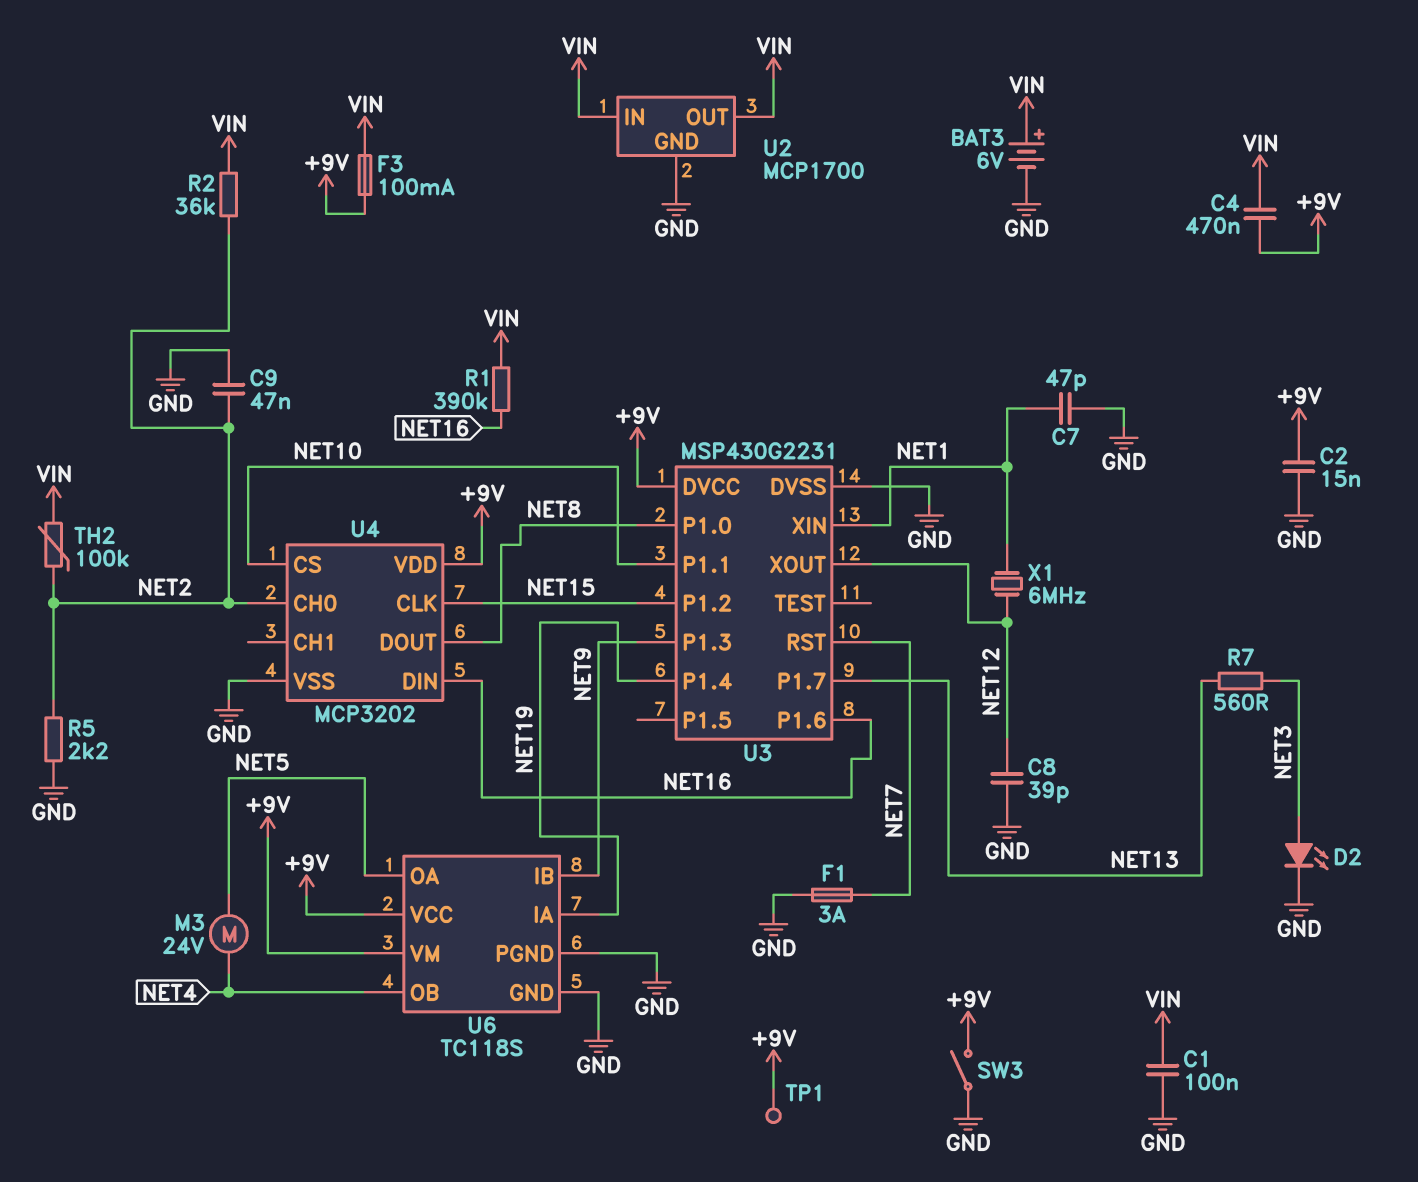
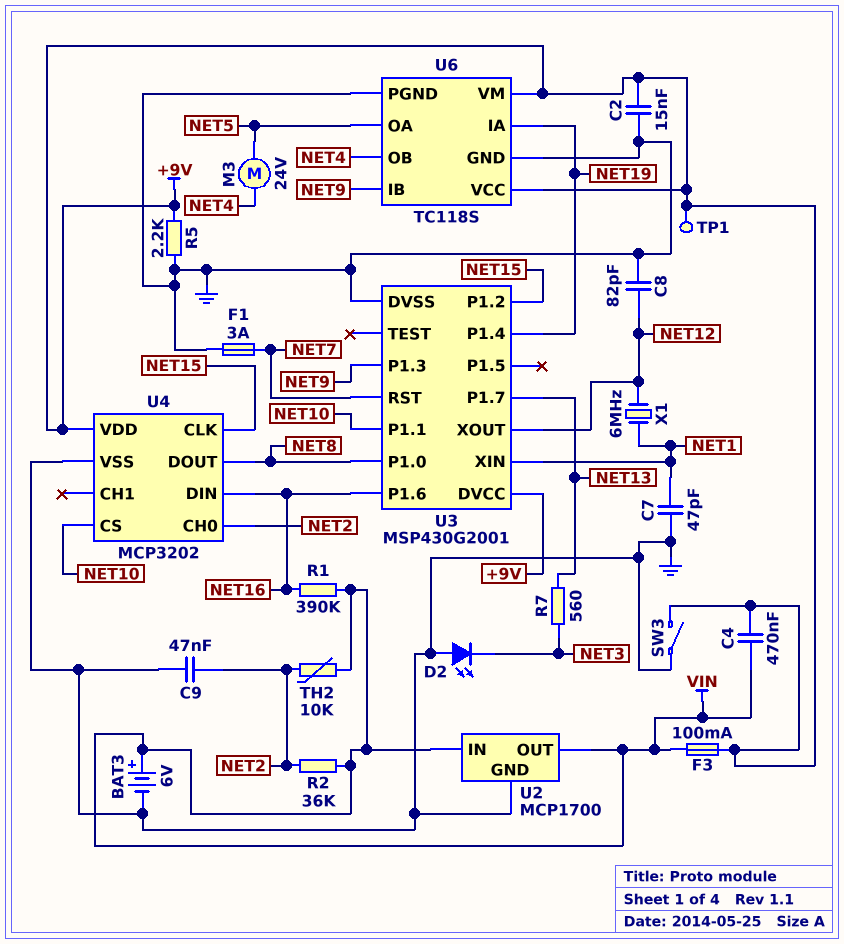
C1: 100nF (GND, VIN) -> none
C8: 39pF (GND, NET12) -> 82pF (GND, NET12)
D2: LED (A NET3, K GND) -> LED (A GND, K NET3)
R5: 2.2k (GND, NET2) -> 2.2k (+9V, GND)
TH2: 100k (NET2, VIN) -> 10k (NET2, VIN)
U3: MSP430G2231 -> MSP430G2001

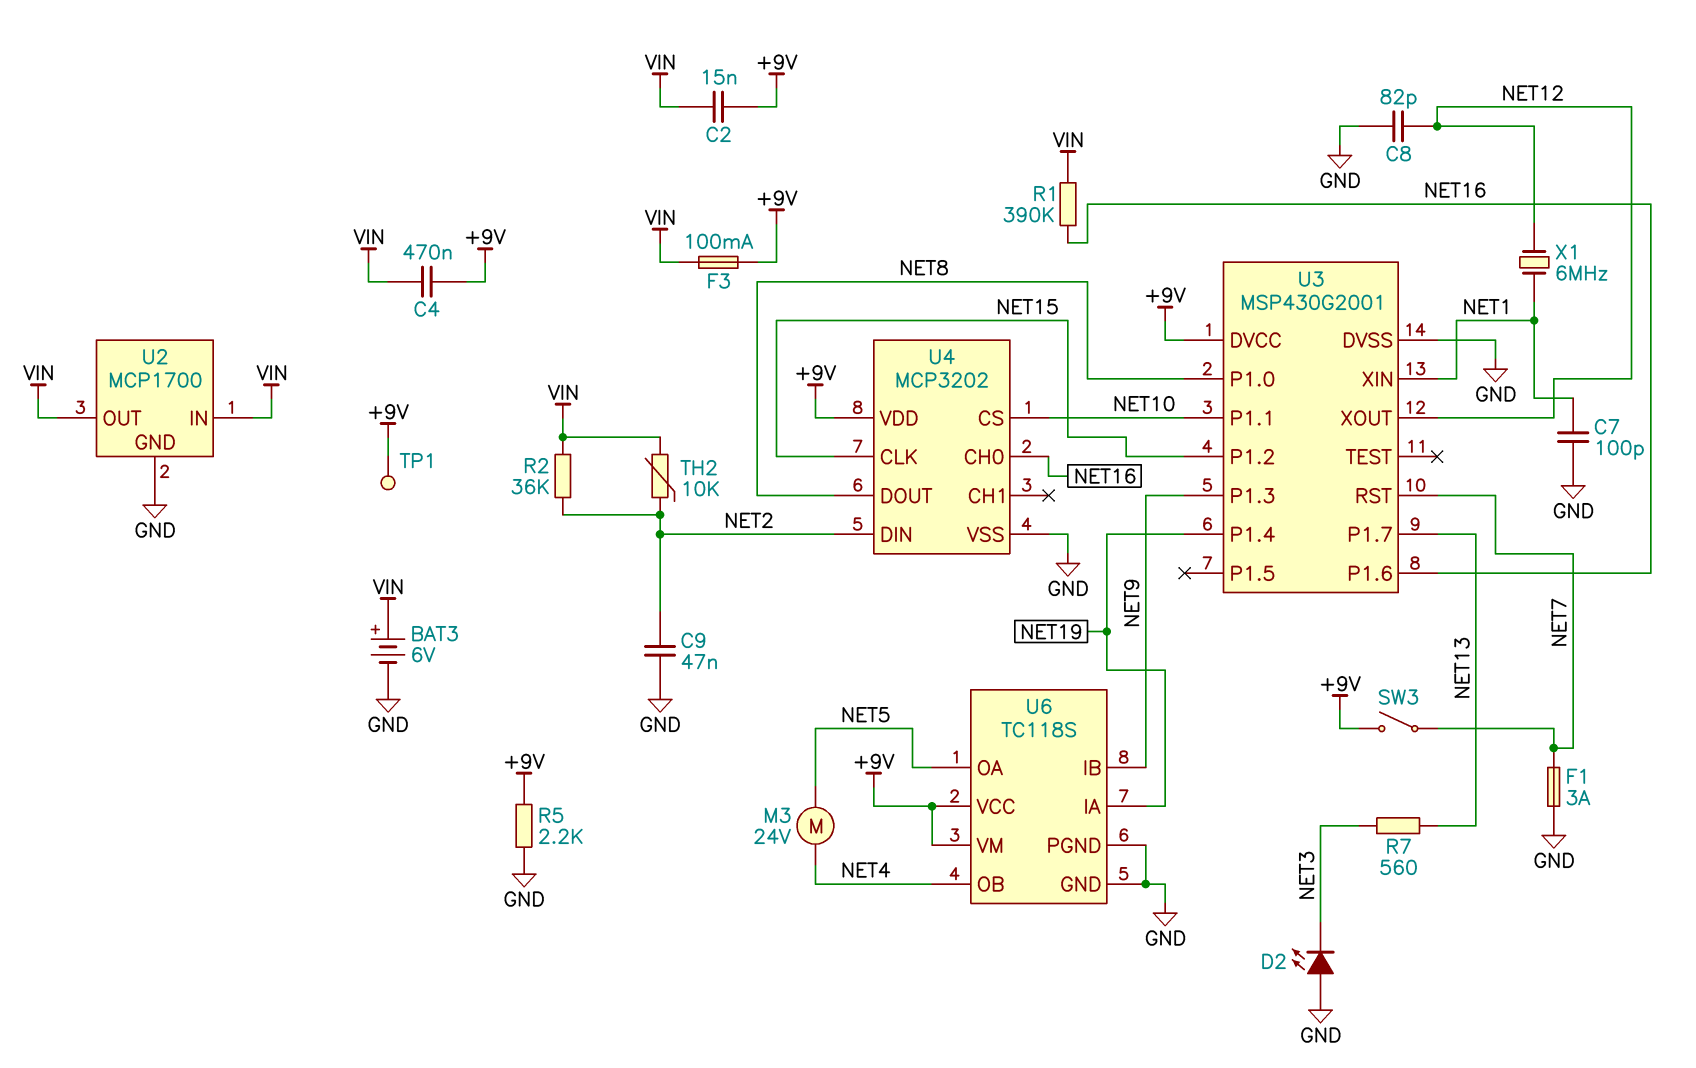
C2: 15nF (+9V, GND) -> 15nF (+9V, VIN)
C7: 47pF (GND, NET1) -> 100pF (GND, NET1)
SW3: switch (+9V, GND) -> switch (+9V, NET7)
U4 pin CH0: NET2 -> NET16
U4 pin DIN: NET16 -> NET2

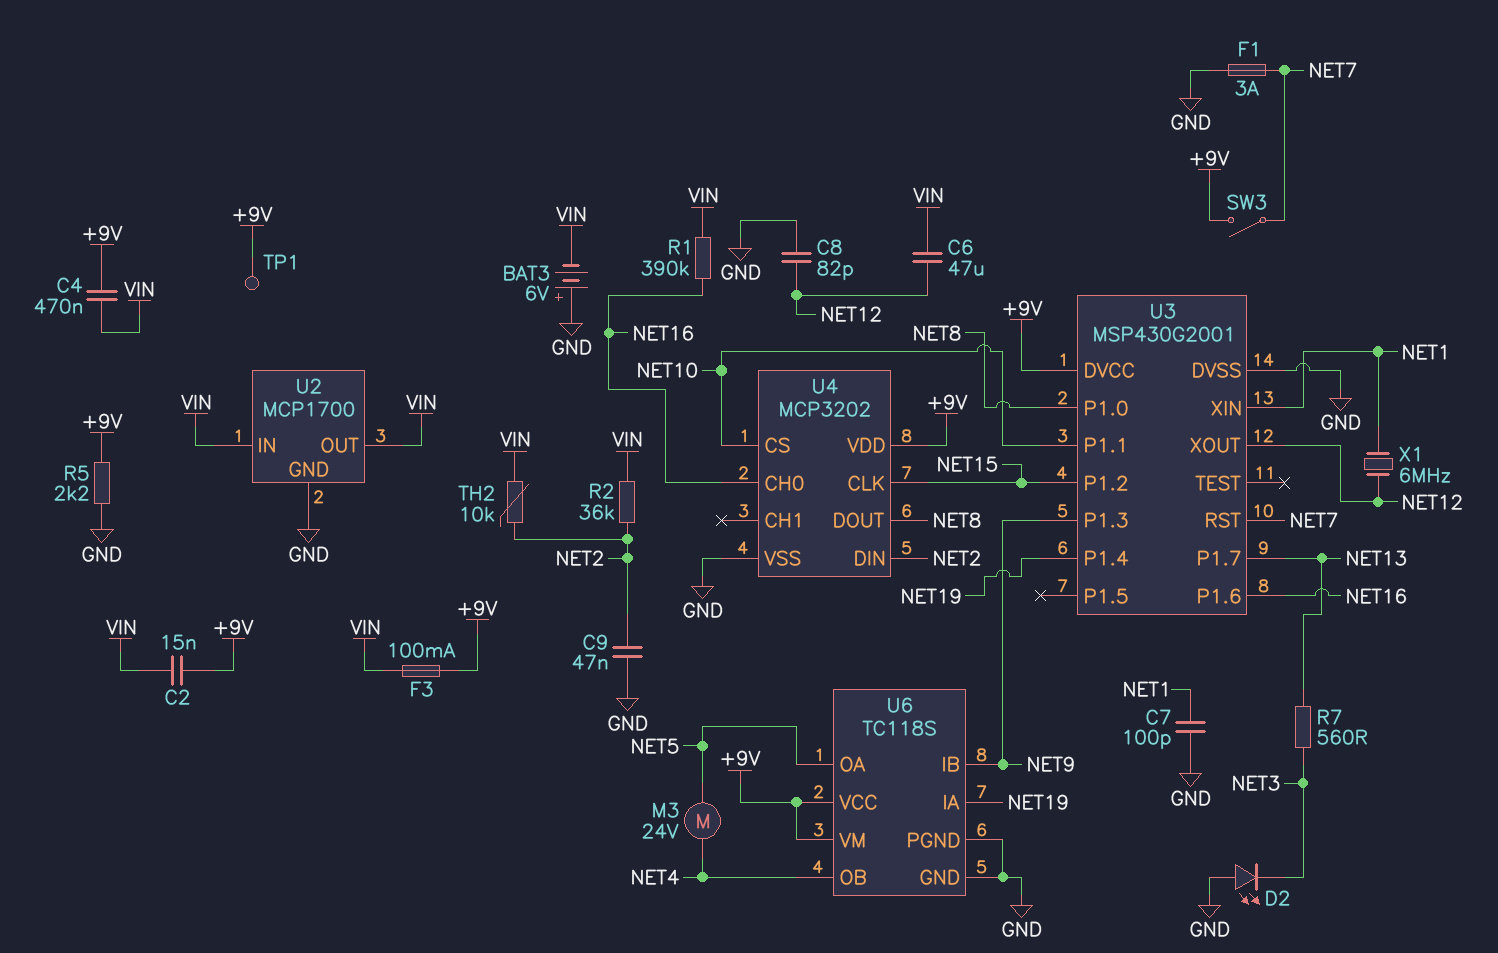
BAT3: 6V (plus VIN, minus GND) -> 6V (plus GND, minus VIN)
C6: none -> 47uF (NET12, VIN)

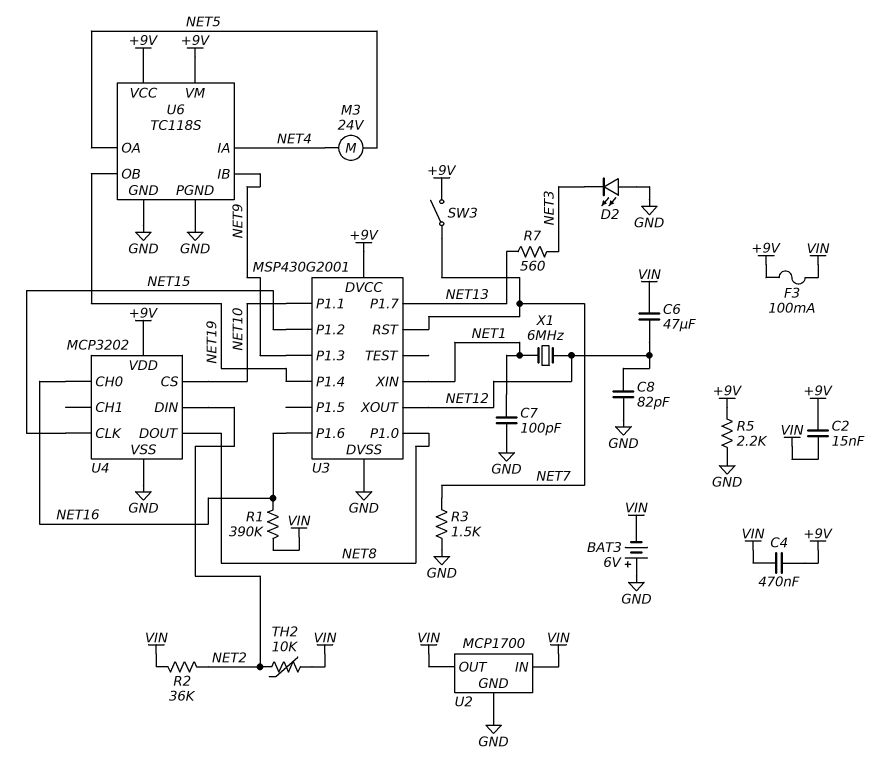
C9: 47nF (GND, NET2) -> none
F1: 3A (GND, NET7) -> none
R3: none -> 1.5k (GND, NET7)
TP1: test point (+9V) -> none
U6 pin IA: NET19 -> NET4
U6 pin OB: NET4 -> NET19

